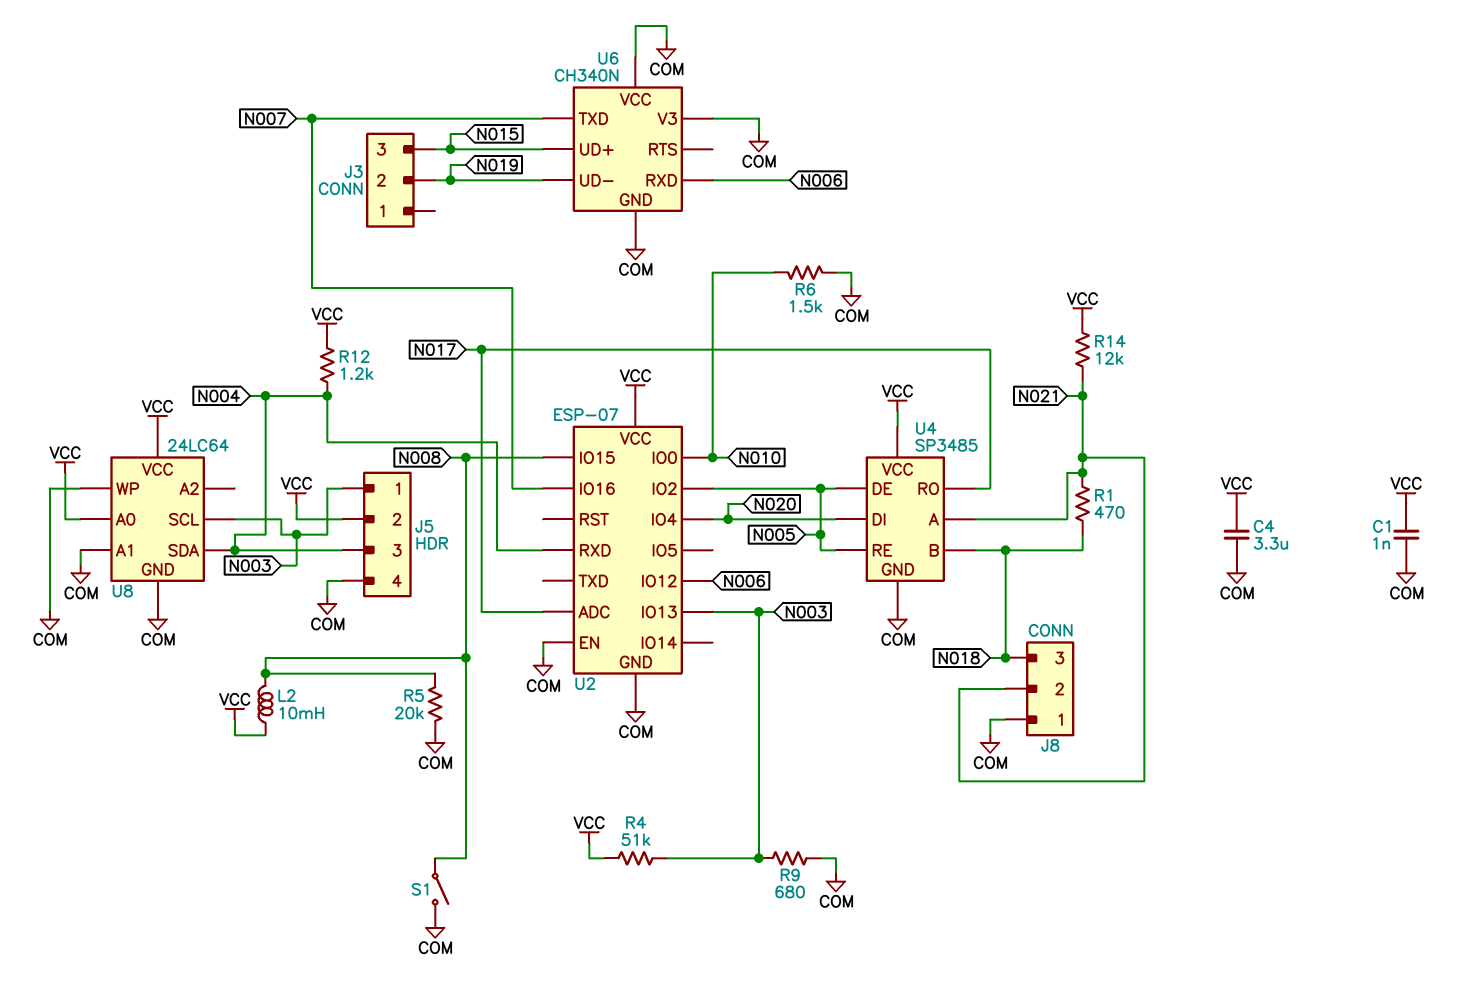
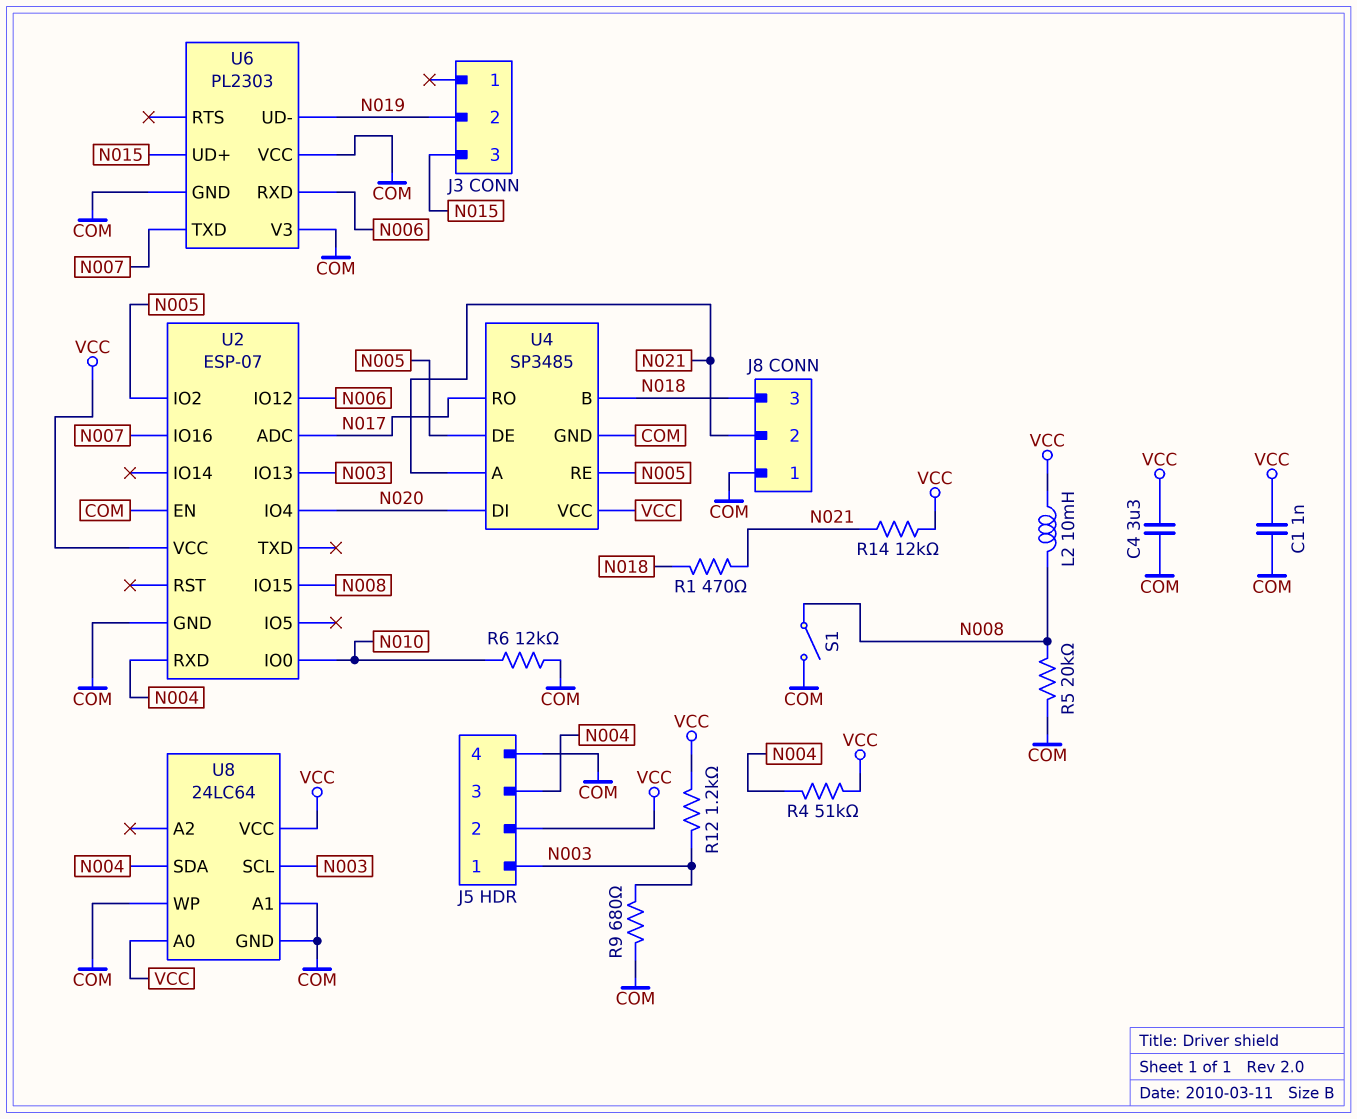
R4: 51k (N003, VCC) -> 51k (N004, VCC)
R6: 1.5k (COM, N010) -> 12k (COM, N010)
R12: 1.2k (N004, VCC) -> 1.2k (N003, VCC)
U6: CH340N -> PL2303

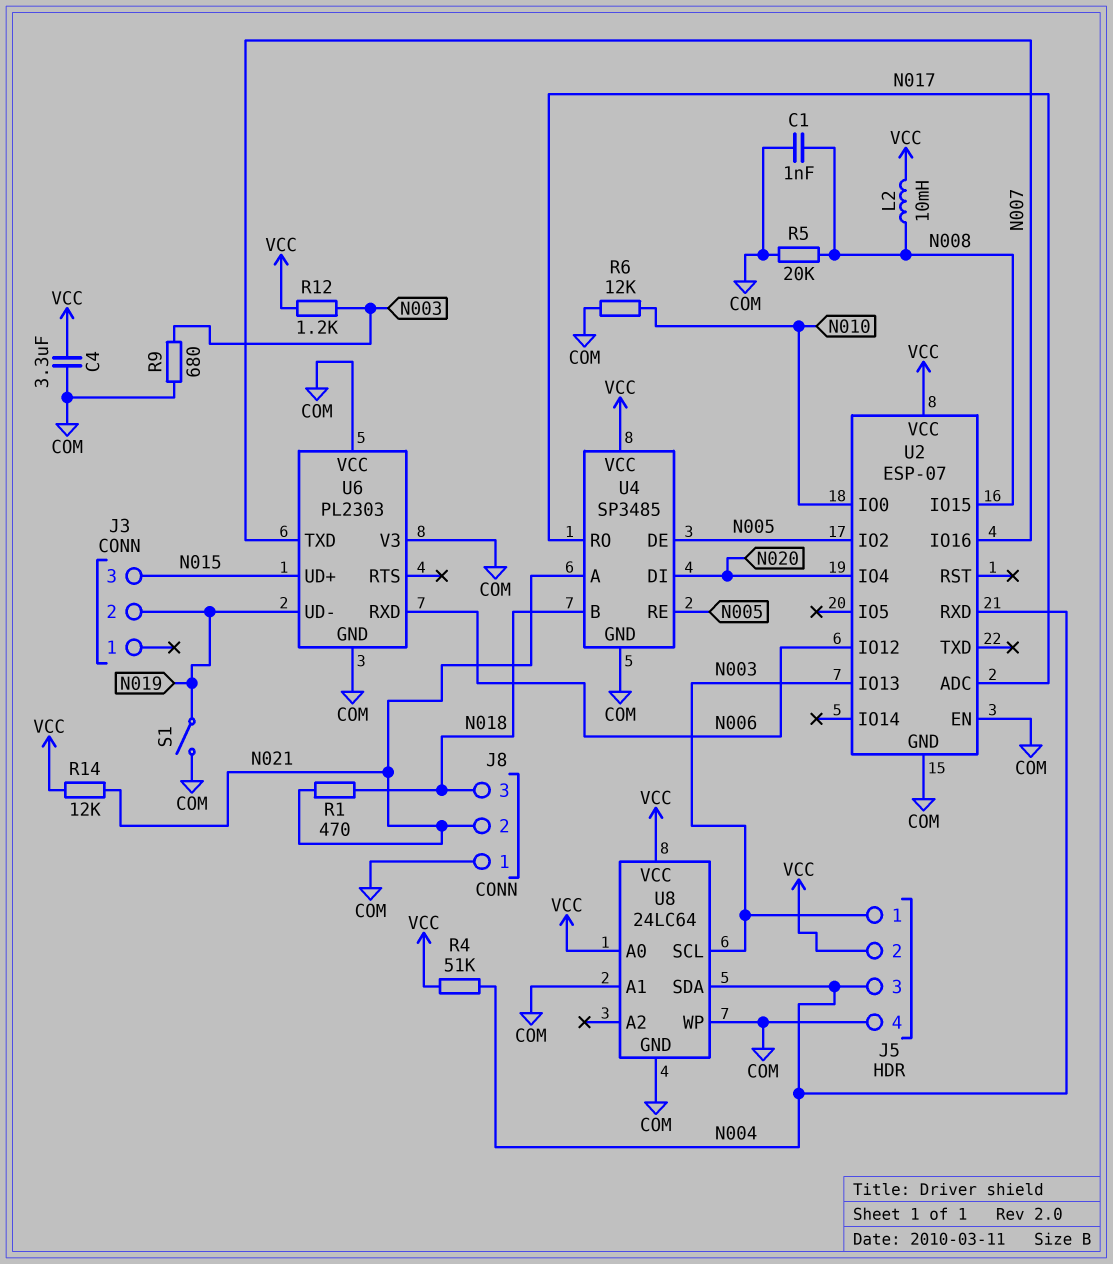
C1: 1nF (COM, VCC) -> 1nF (COM, N008)
S1: switch (COM, N008) -> switch (COM, N019)

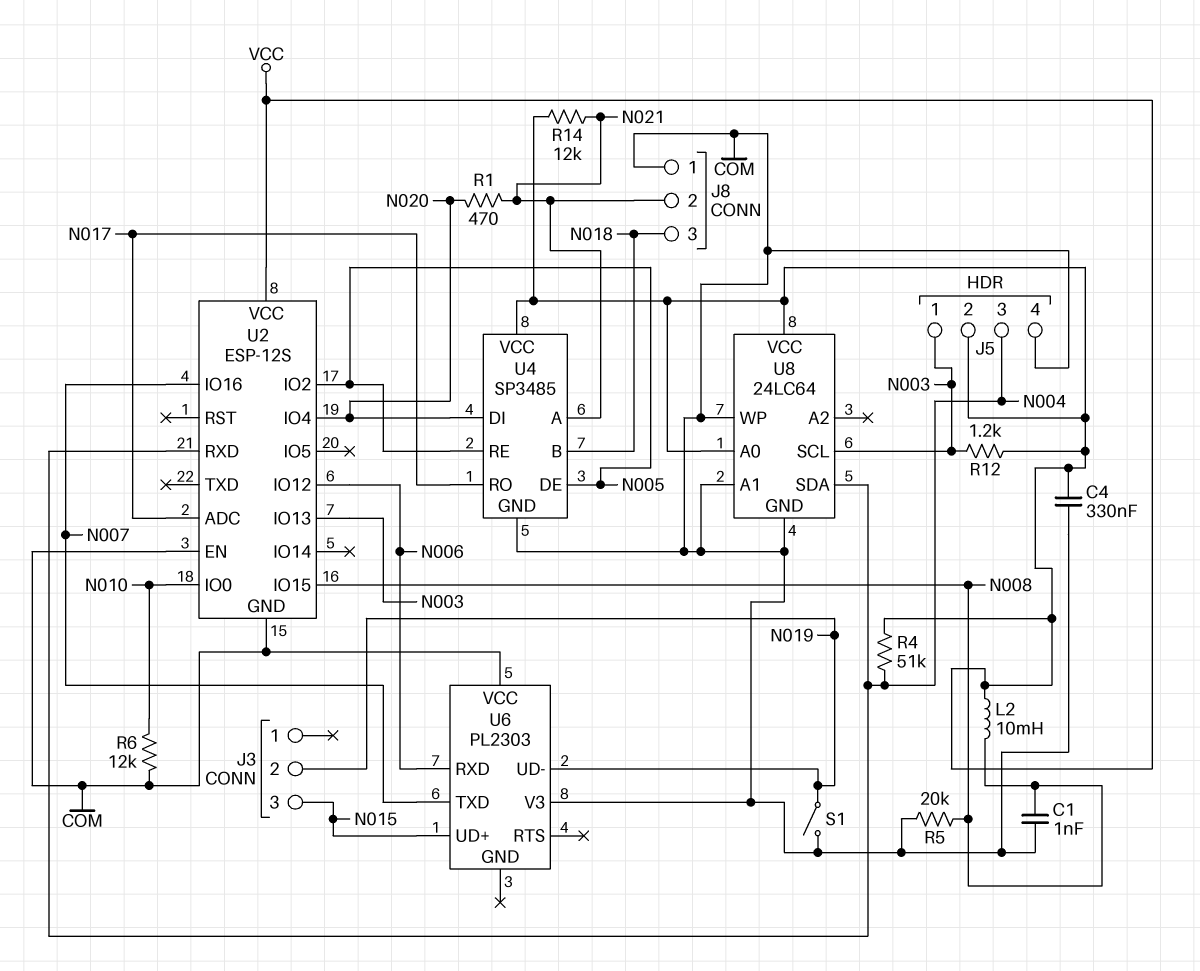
C4: 3.3uF (COM, VCC) -> 330nF (COM, VCC)
R1: 470 (N018, N021) -> 470 (N020, N021)
R9: 680 (COM, N003) -> none
U2: ESP-07 -> ESP-12S
U6 pin GND: COM -> none

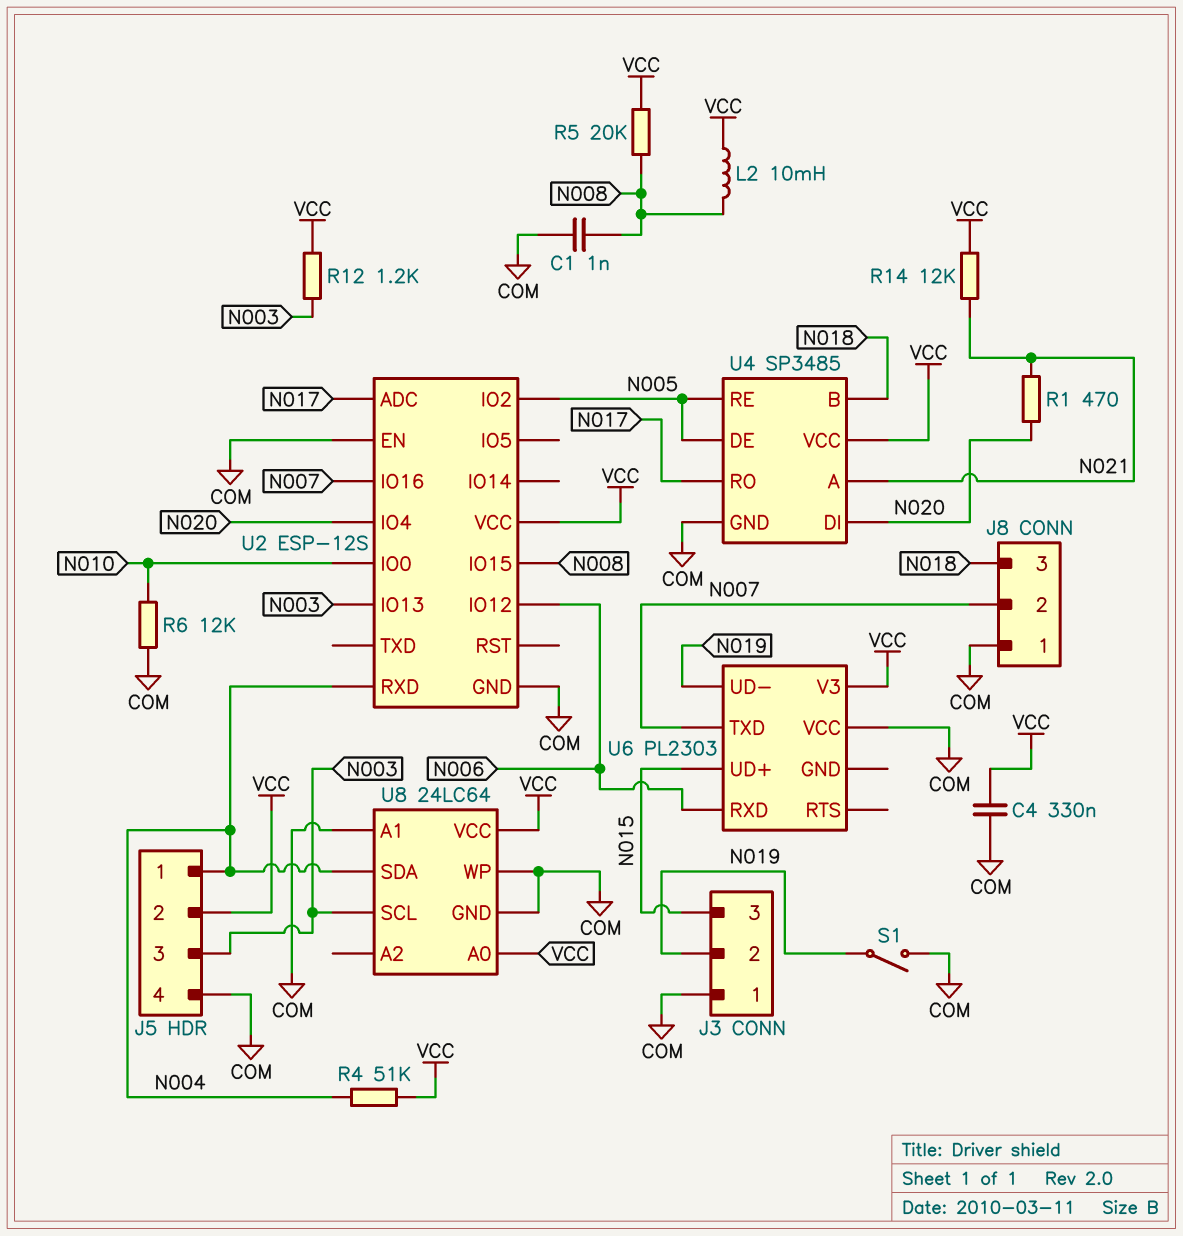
J3 pin 1: none -> COM
J5 pin 1: N003 -> N004
J5 pin 3: N004 -> N003
J8 pin 2: N021 -> N007
R5: 20k (COM, N008) -> 20k (N008, VCC)
U6 pin V3: COM -> VCC

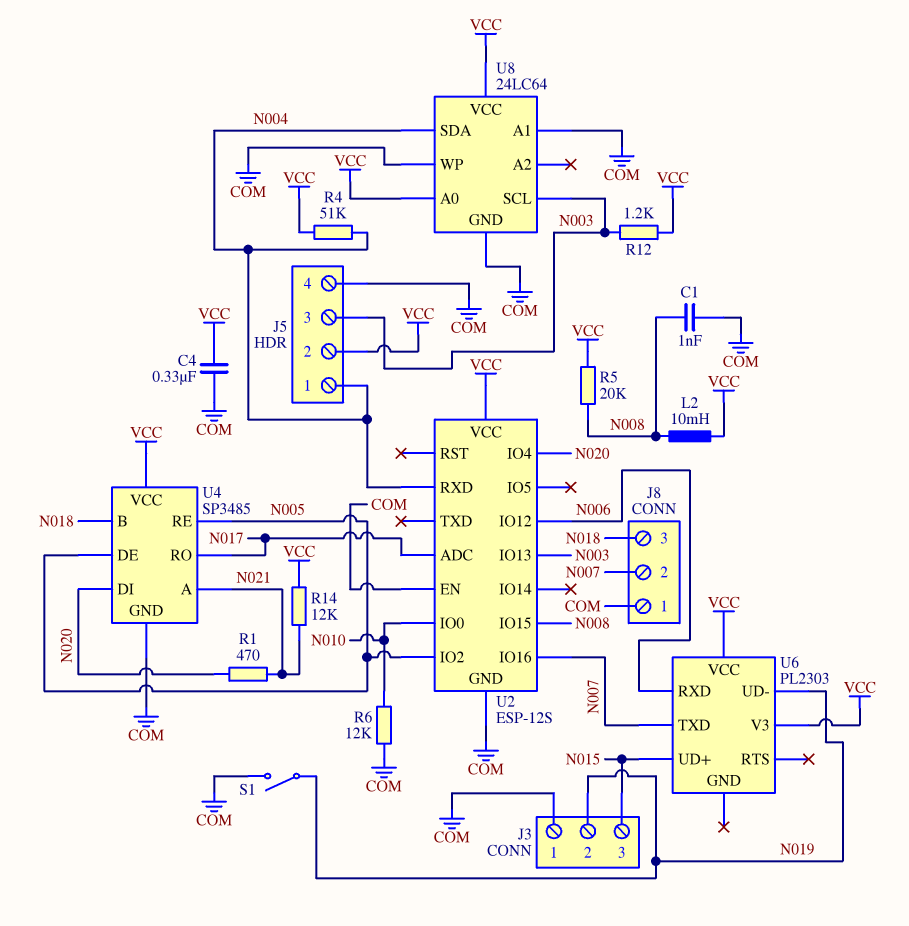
U6 pin VCC: COM -> VCC

